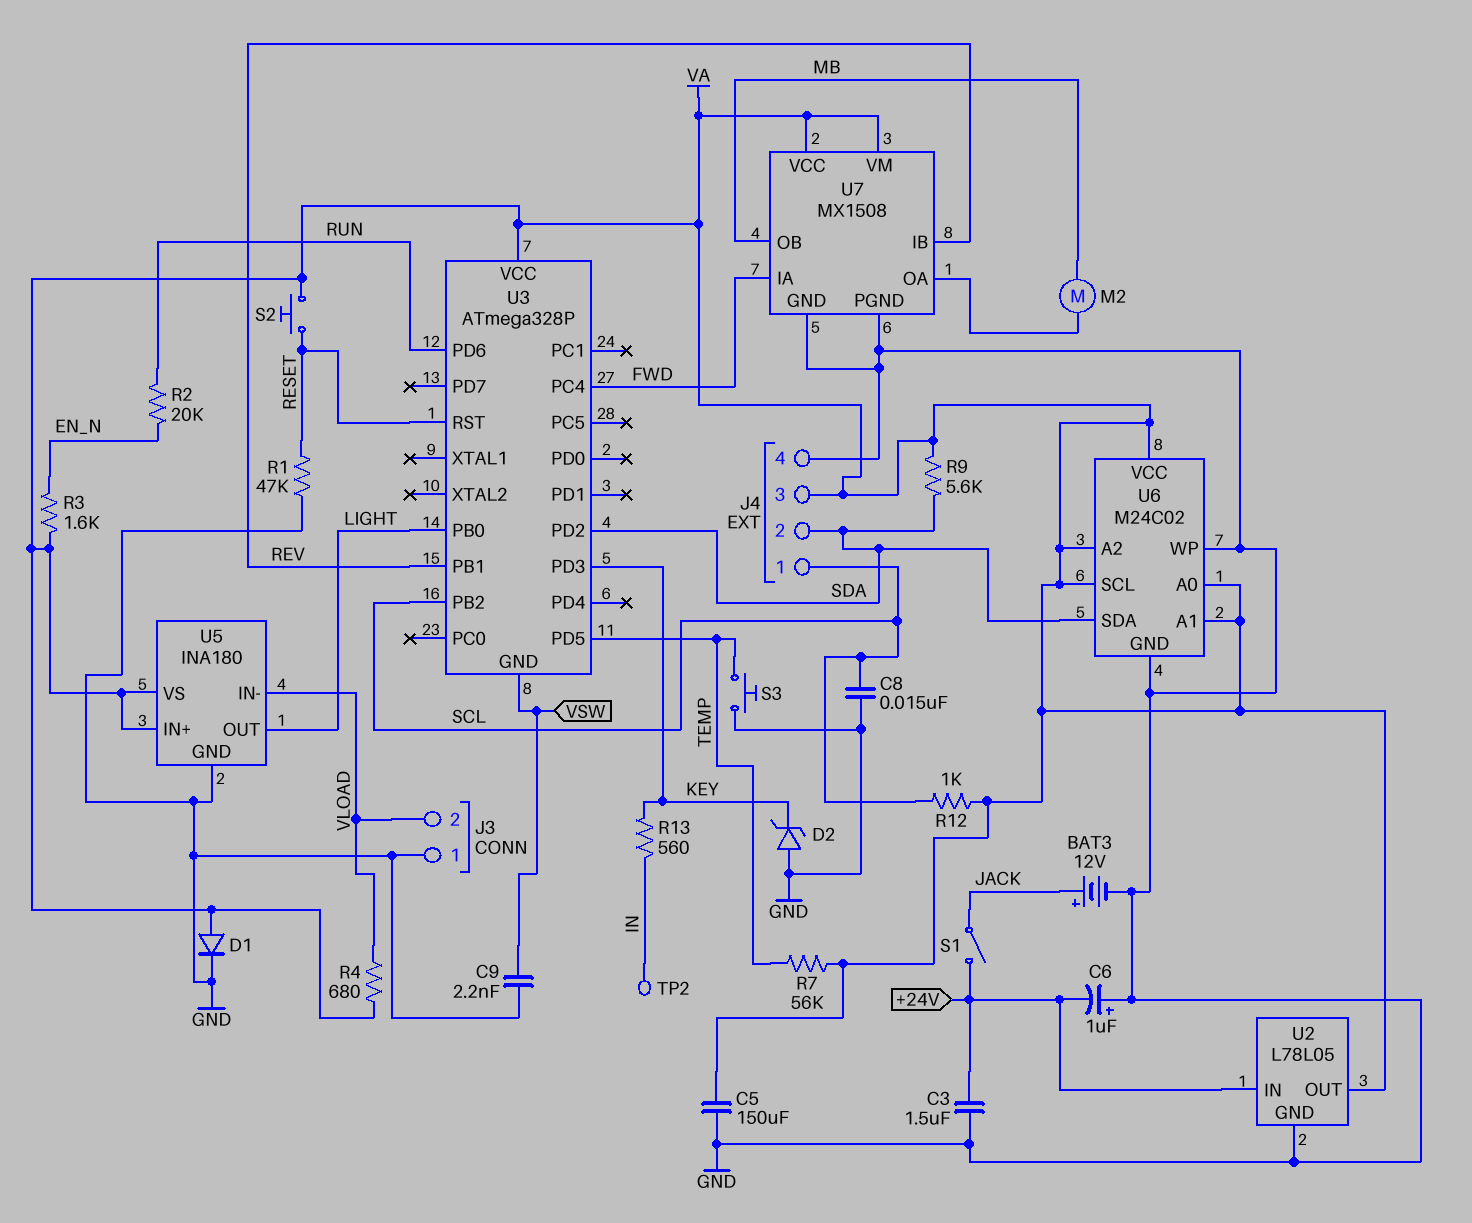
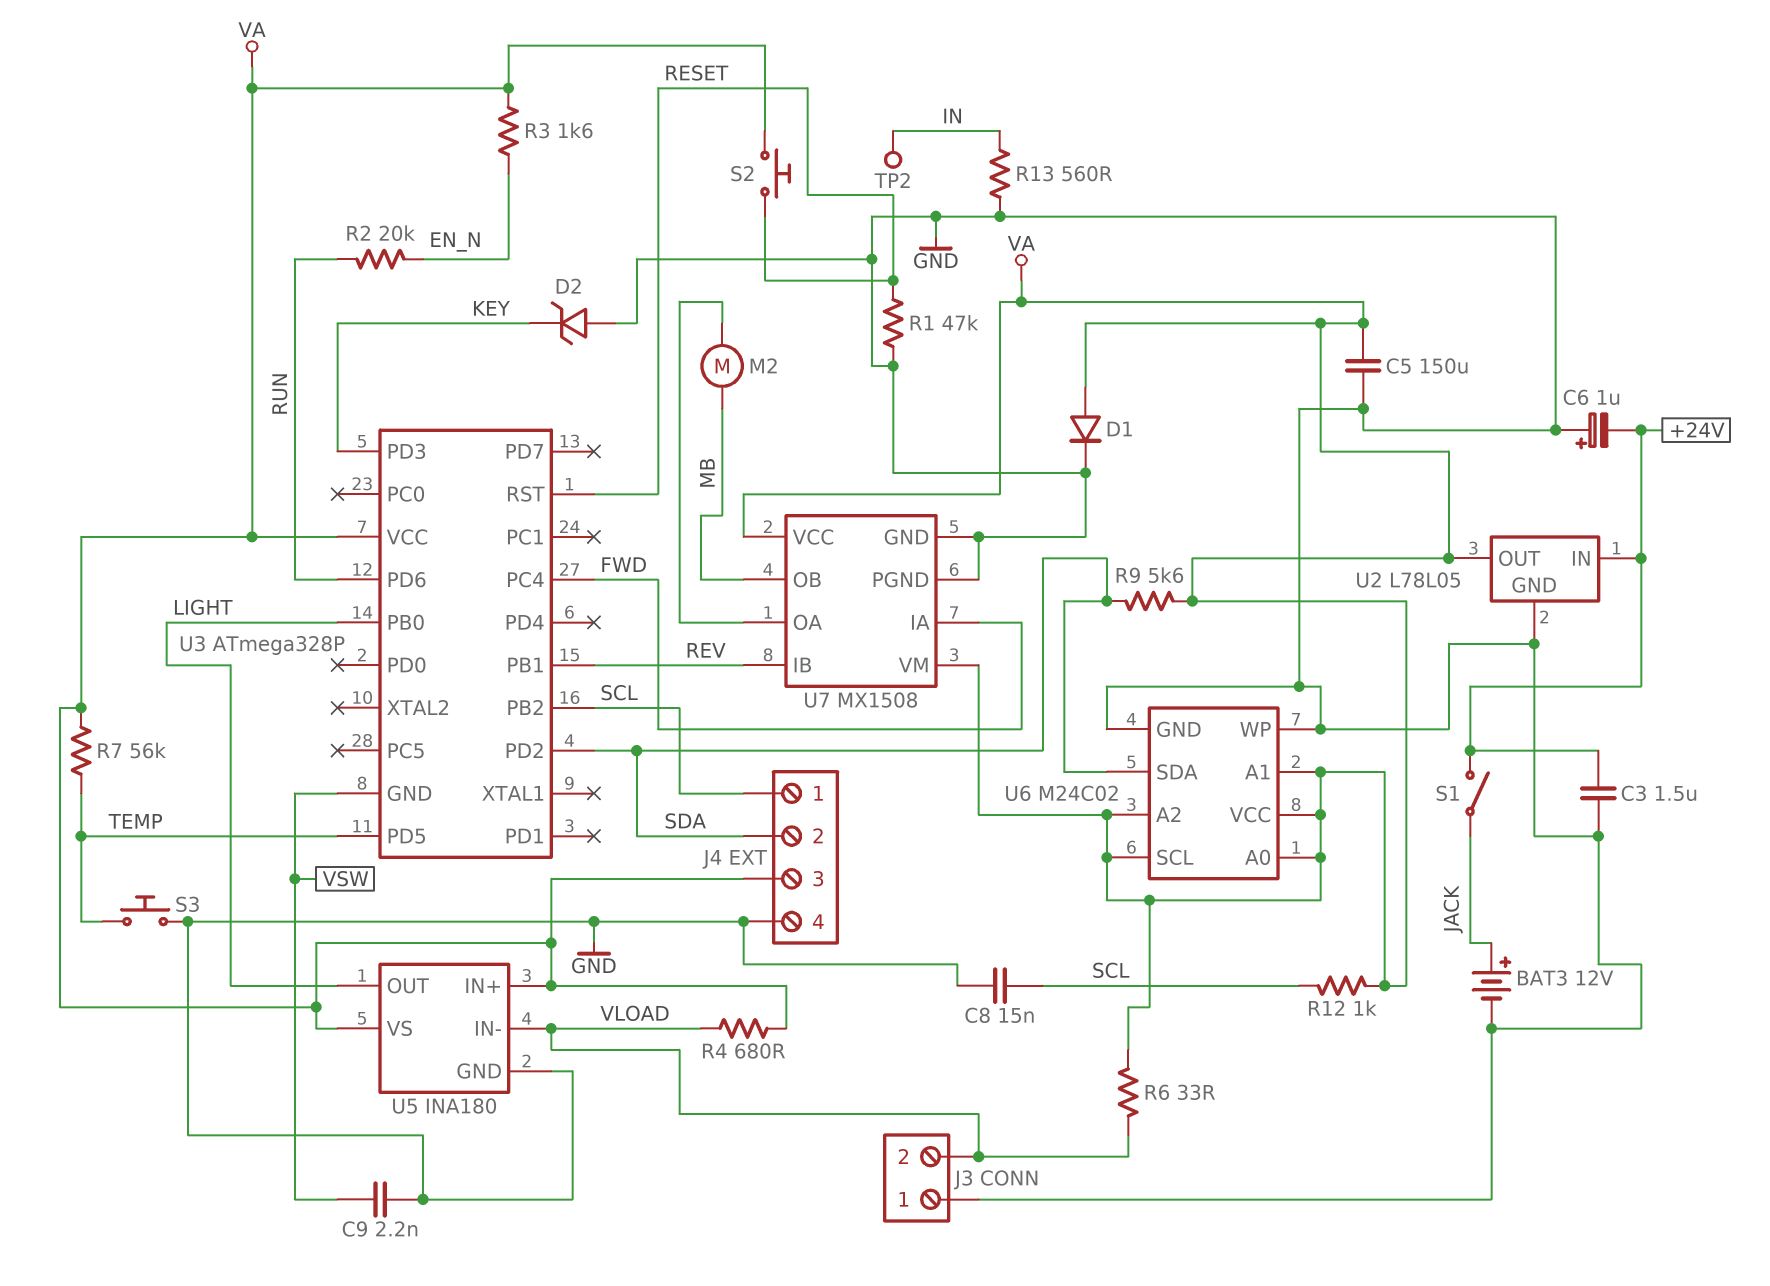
R6: none -> 33 (VA, VLOAD)
R13: 560 (IN, KEY) -> 560 (GND, IN)

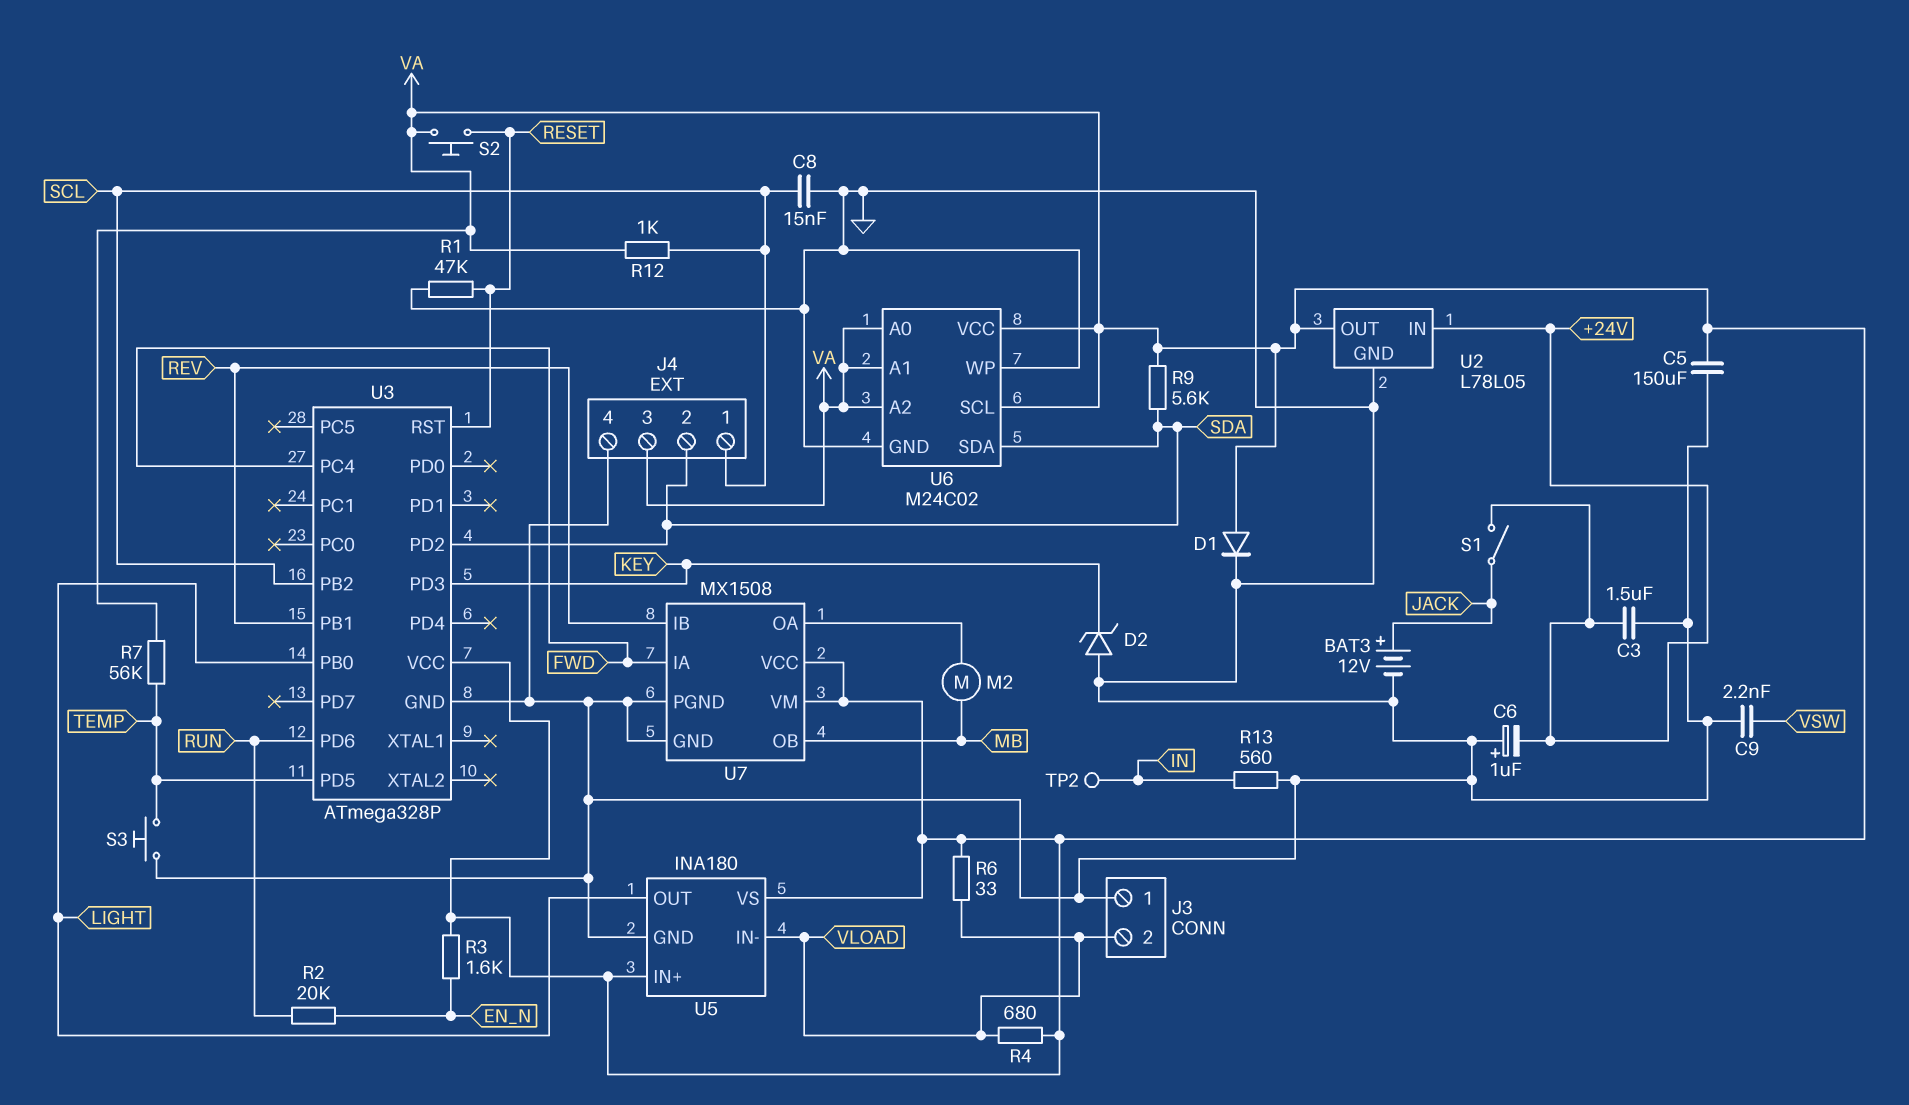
U3 pin GND: VSW -> GND

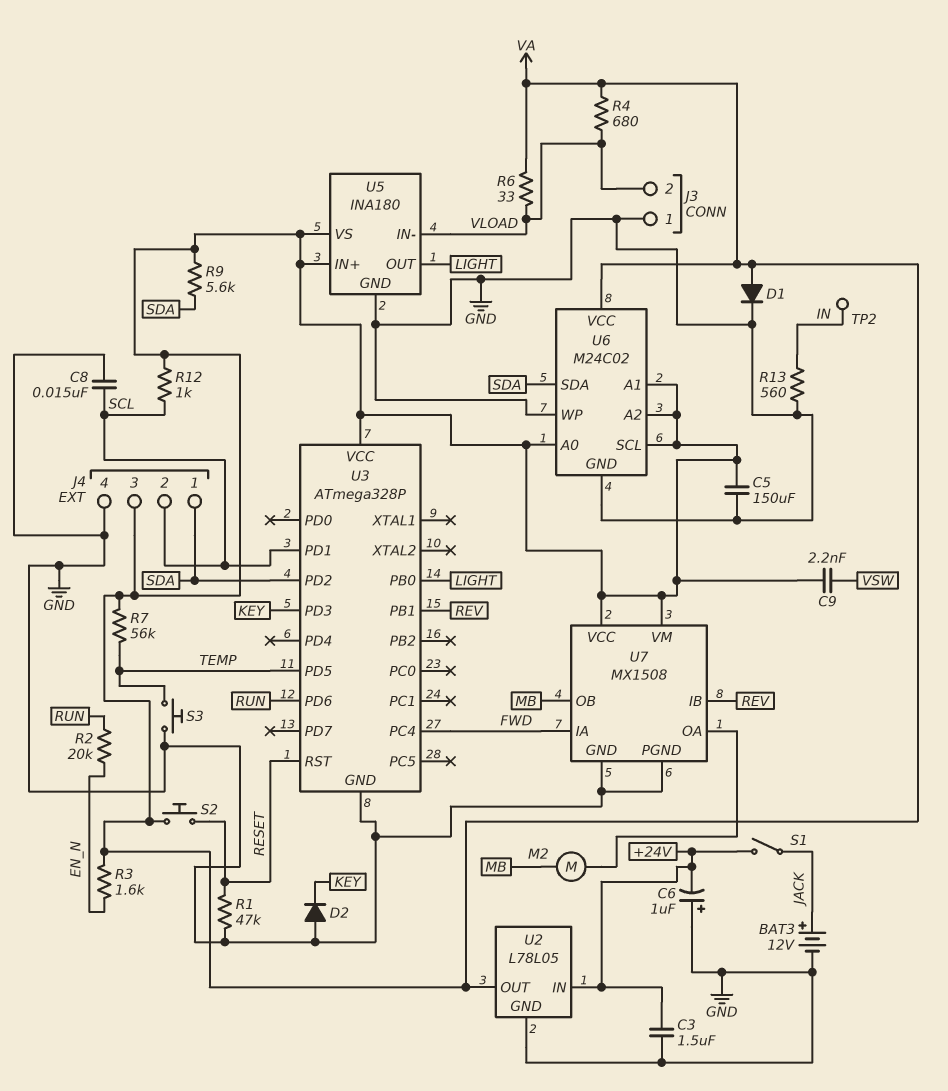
C9: 2.2nF (GND, VSW) -> 2.2nF (VA, VSW)
D2: zener (A GND, K KEY) -> diode (A GND, K KEY)
J4 pin 1: SCL -> SDA
J4 pin 2: SDA -> SCL
U3 pin PB2: SCL -> none
U3 pin PD1: none -> SCL

